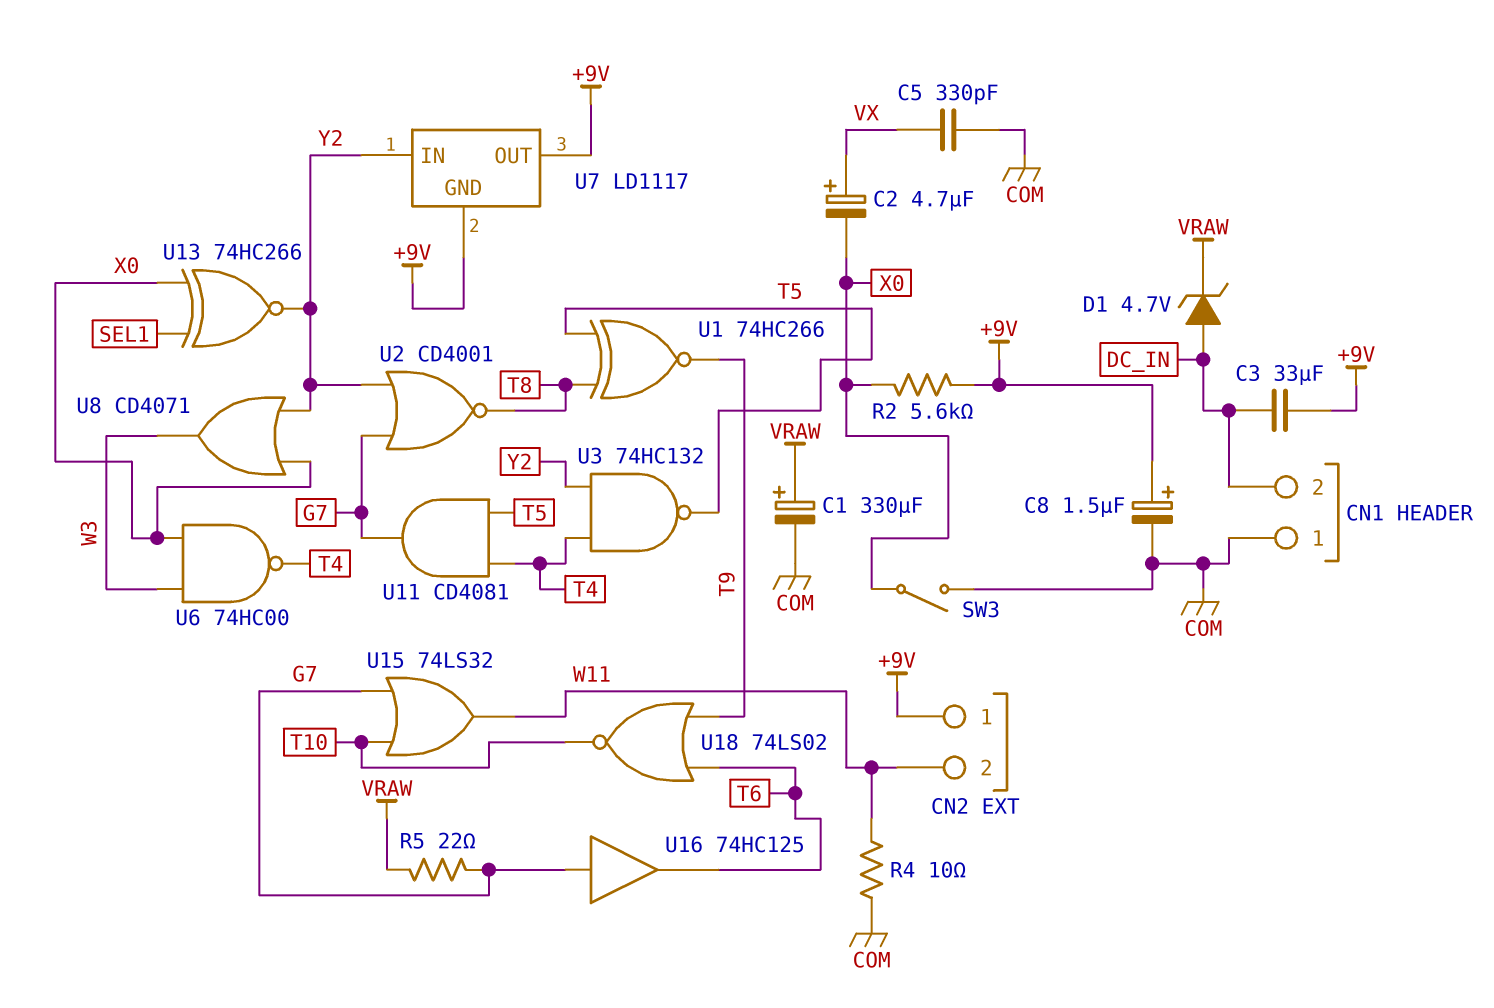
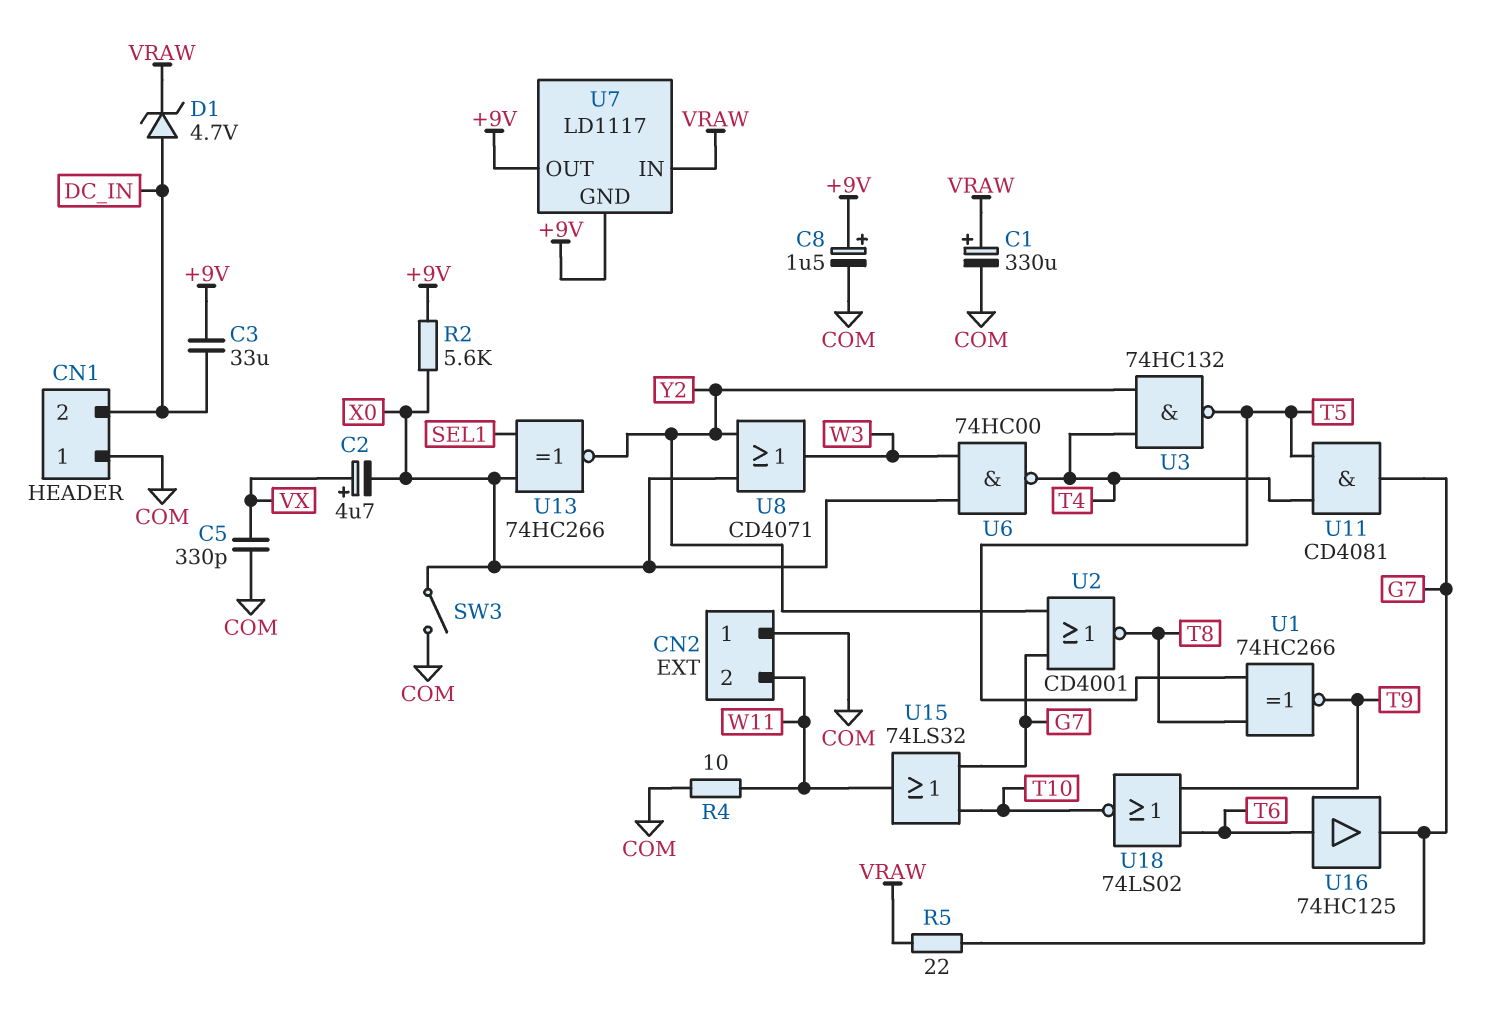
CN2 pin 1: +9V -> COM
U7 pin IN: Y2 -> VRAW
U16: buffer 74HC125 (in G7, out T6) -> buffer 74HC125 (in T6, out G7)

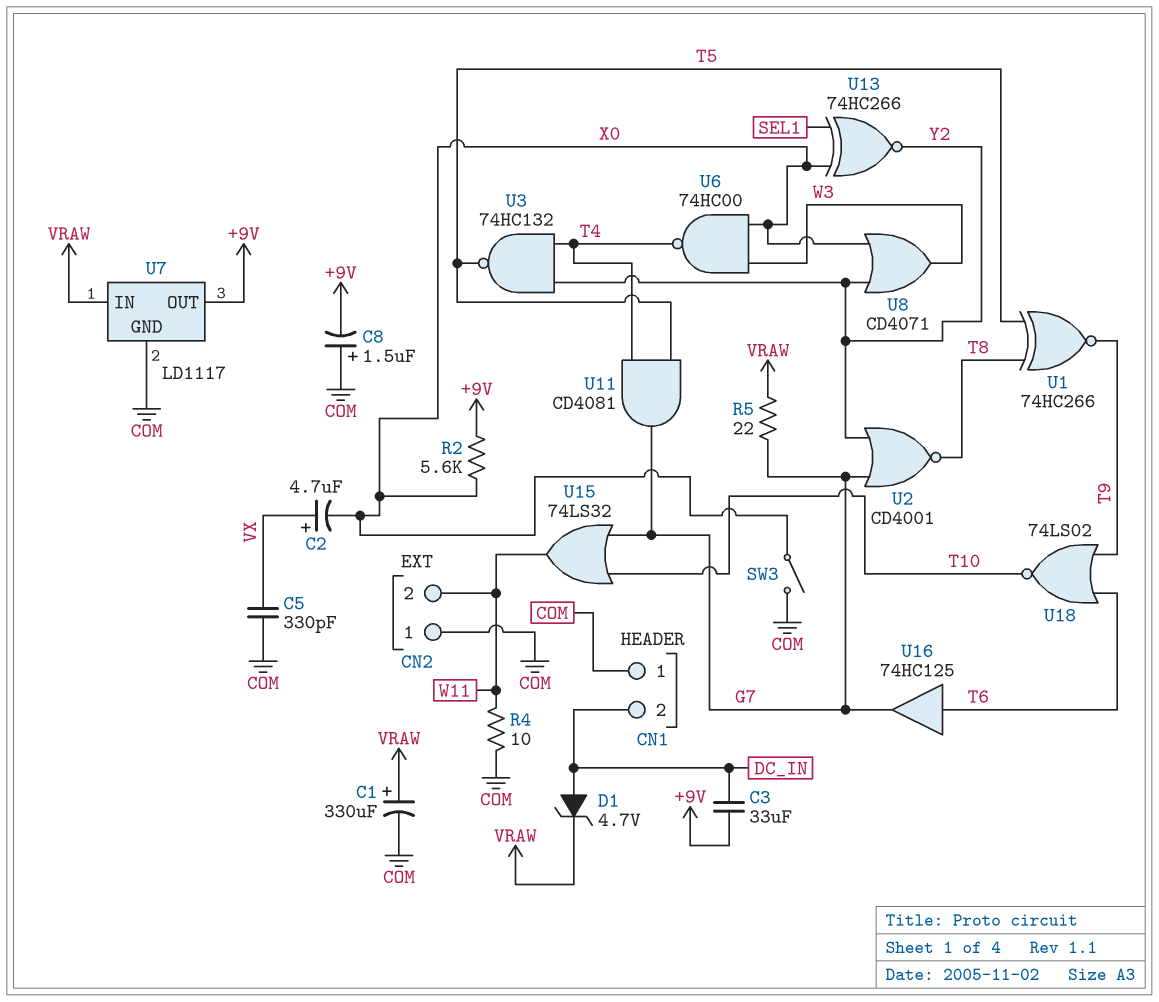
C8: 1.5uF (plus +9V, minus COM) -> 1.5uF (plus COM, minus +9V)
U7 pin GND: +9V -> COM

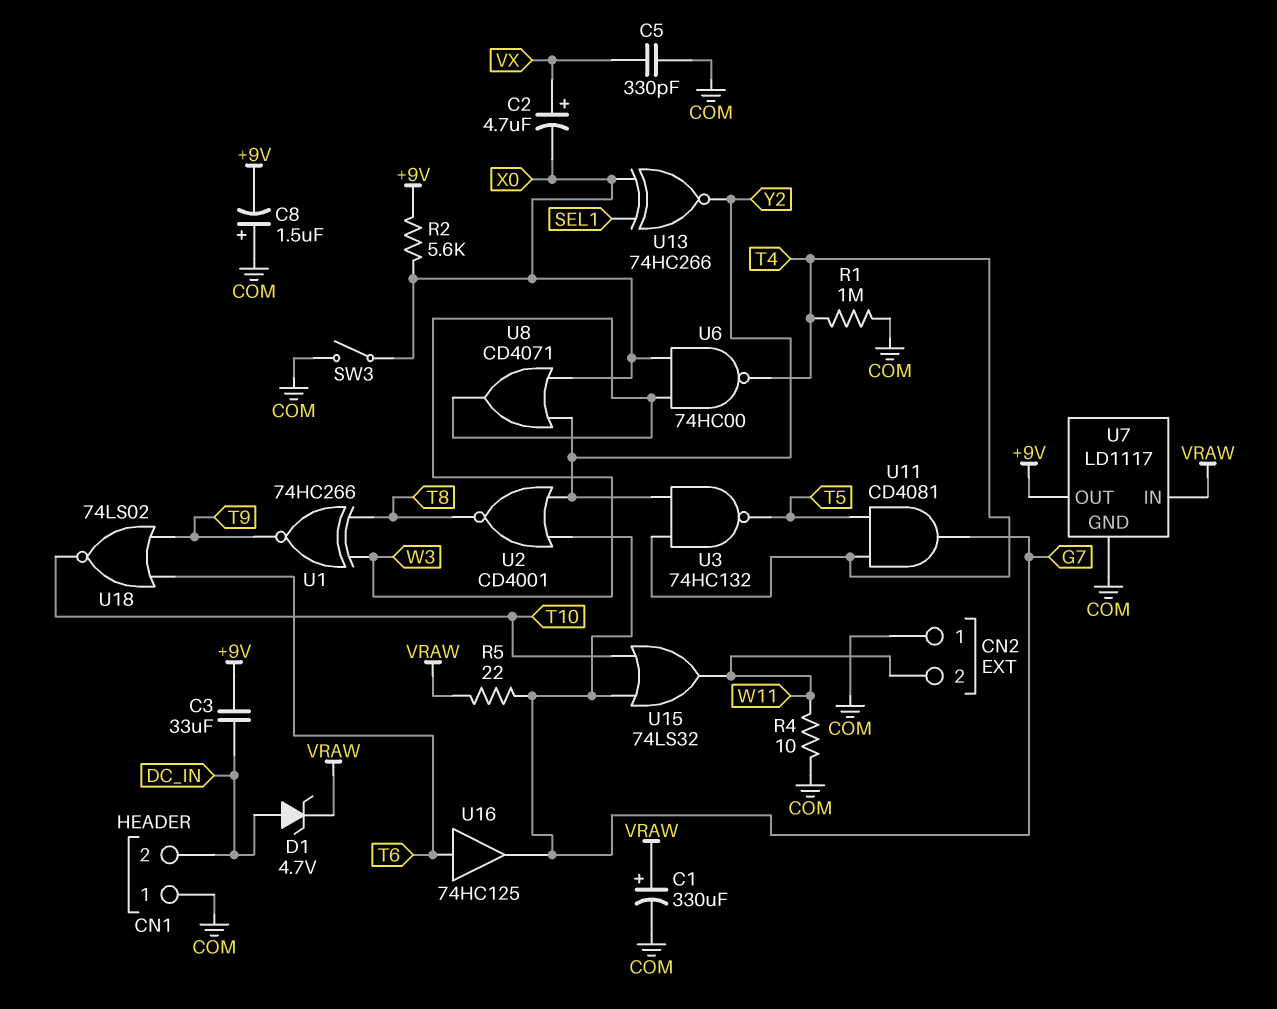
R1: none -> 1M (COM, T4)
U1: XNOR 74HC266 (in T5, in T8, out T9) -> XNOR 74HC266 (in T8, in W3, out T9)

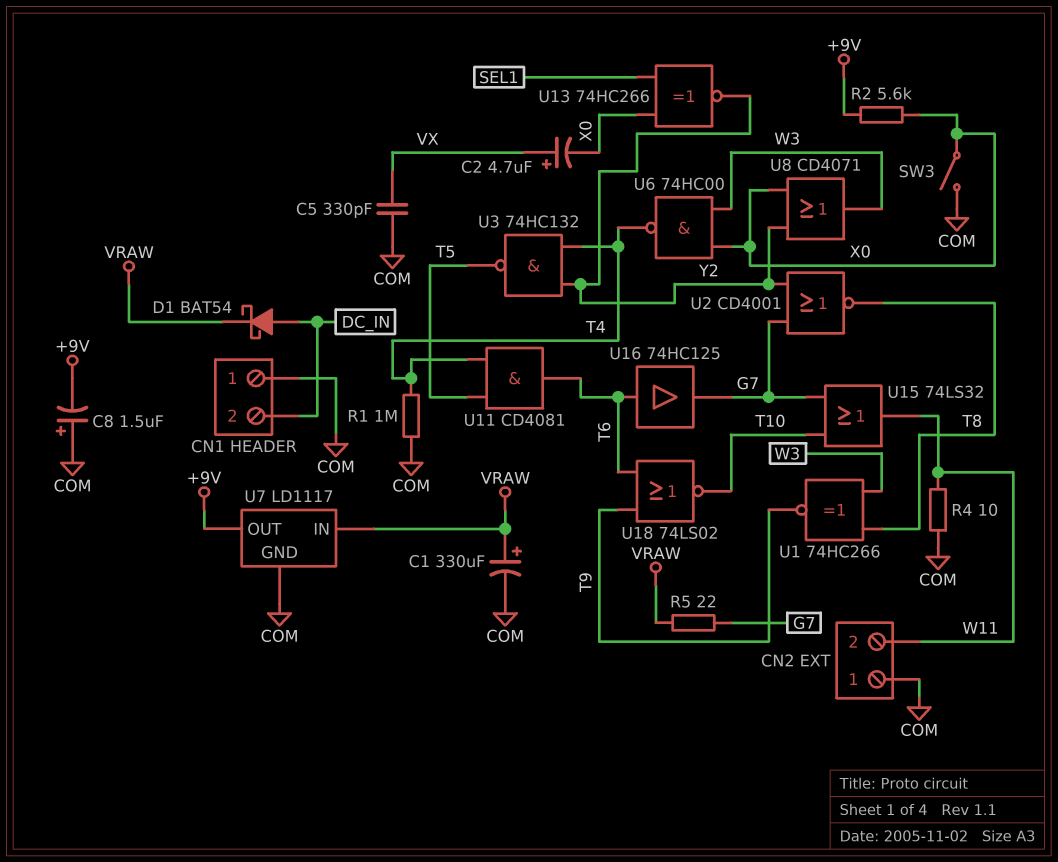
C3: 33uF (+9V, DC_IN) -> none
D1: zener 4.7V (A DC_IN, K VRAW) -> schottky BAT54 (A DC_IN, K VRAW)
U11: AND CD4081 (in T4, in T5, out G7) -> AND CD4081 (in T4, in T5, out T6)

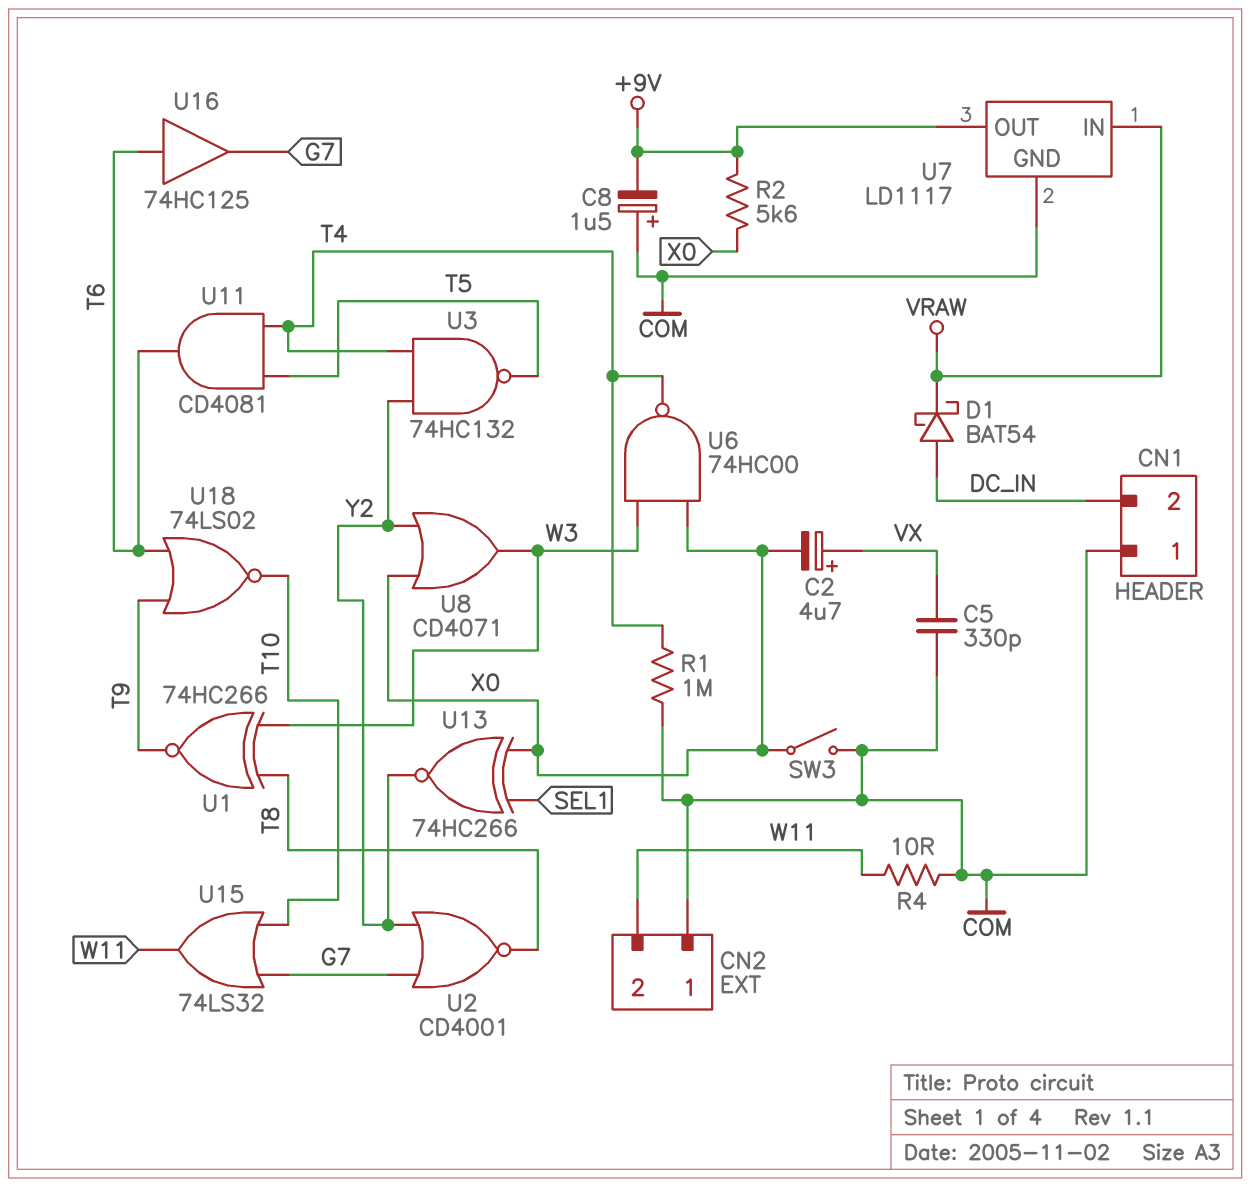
C1: 330uF (plus VRAW, minus COM) -> none
R5: 22 (G7, VRAW) -> none

